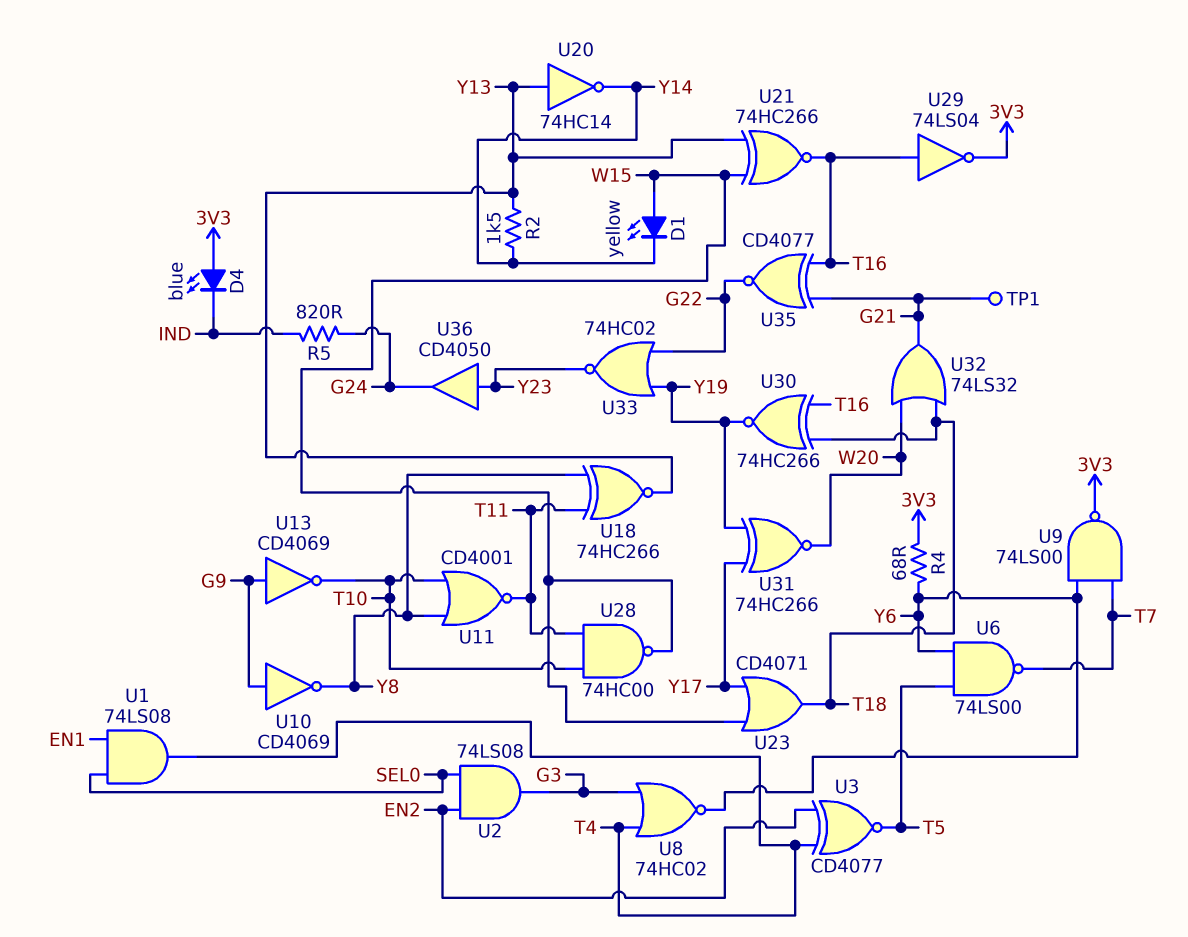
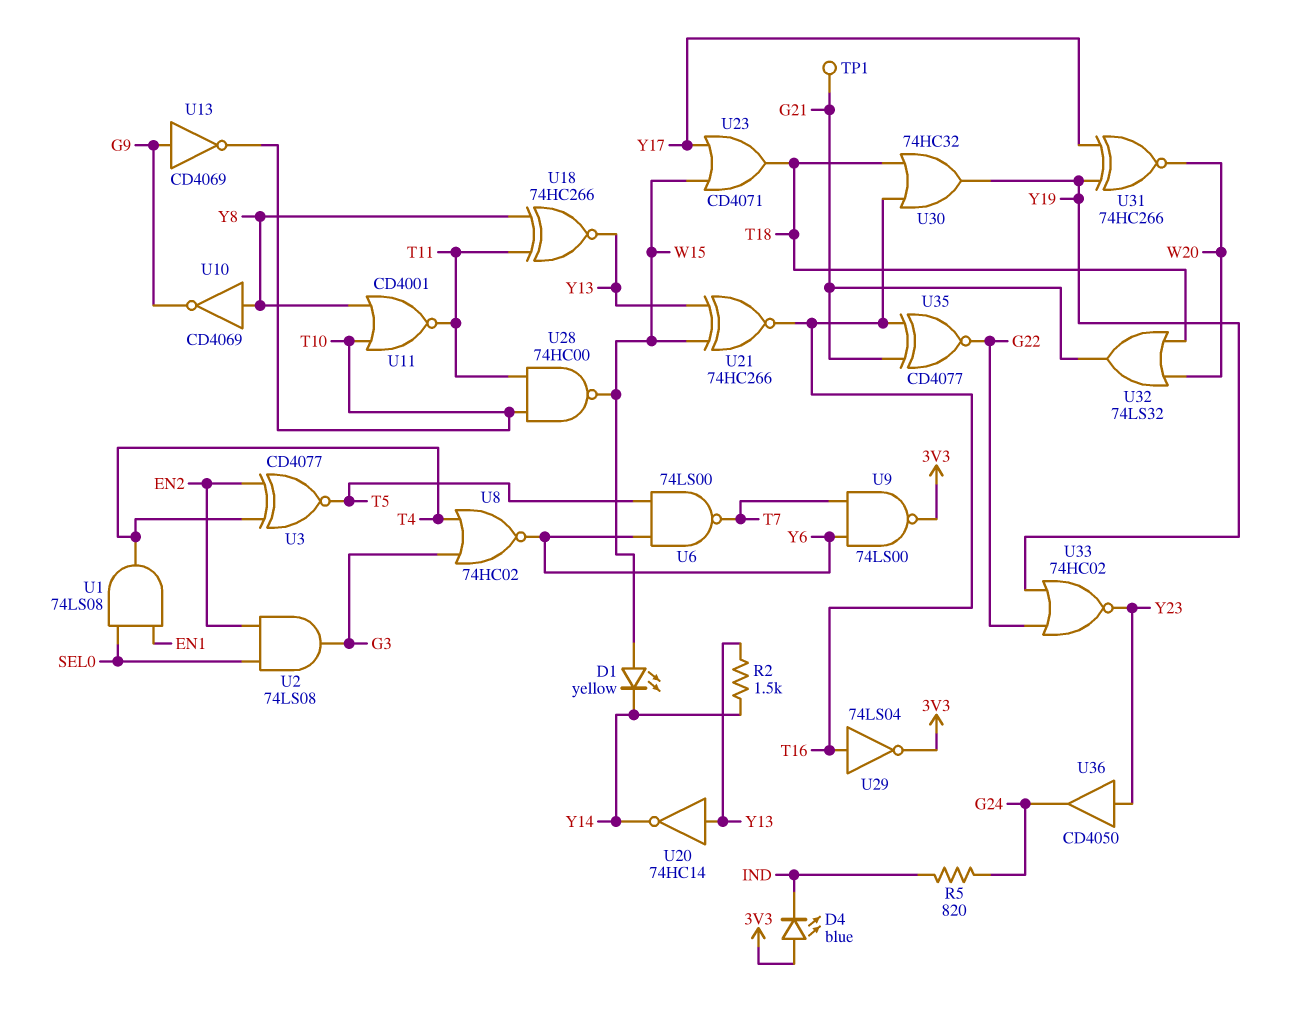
R4: 68 (3V3, Y6) -> none
U10: NOT CD4069 (in G9, out Y8) -> NOT CD4069 (in Y8, out G9)
U30: XNOR 74HC266 (in T16, in T18, out Y19) -> OR 74HC32 (in T16, in T18, out Y19)

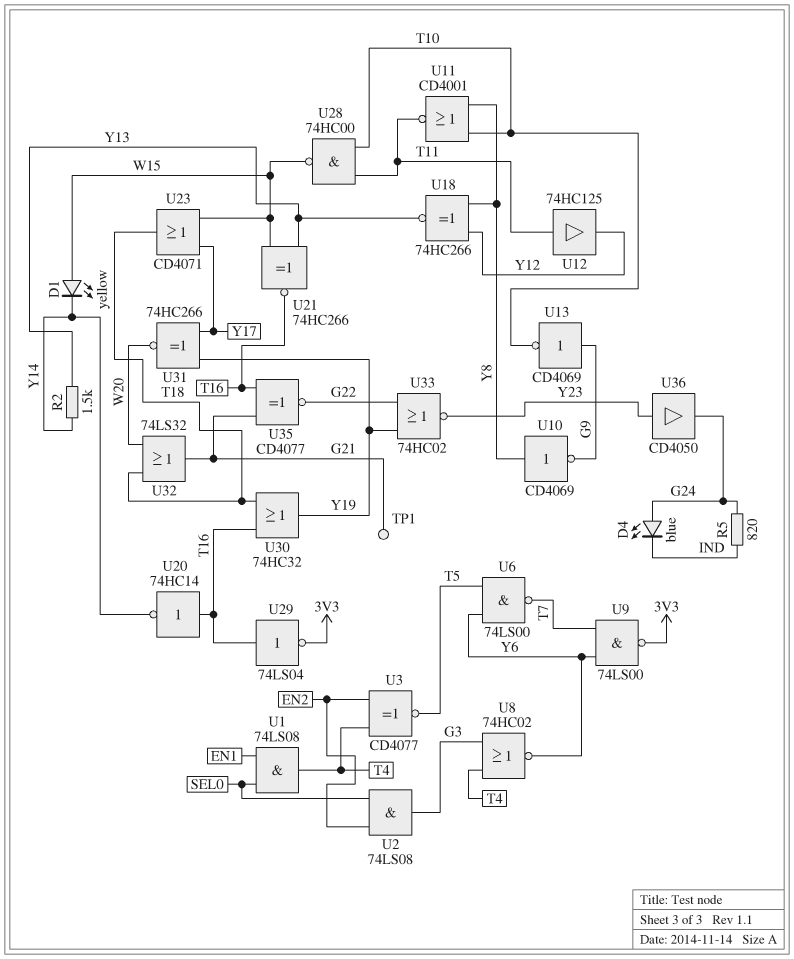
D4: LED blue (A 3V3, K IND) -> LED blue (A G24, K IND)
U12: none -> buffer 74HC125 (in T11, out Y12)
U18: XNOR 74HC266 (in T11, in Y8, out Y13) -> XNOR 74HC266 (in Y8, in Y12, out Y13)
U20: NOT 74HC14 (in Y13, out Y14) -> NOT 74HC14 (in T16, out Y14)

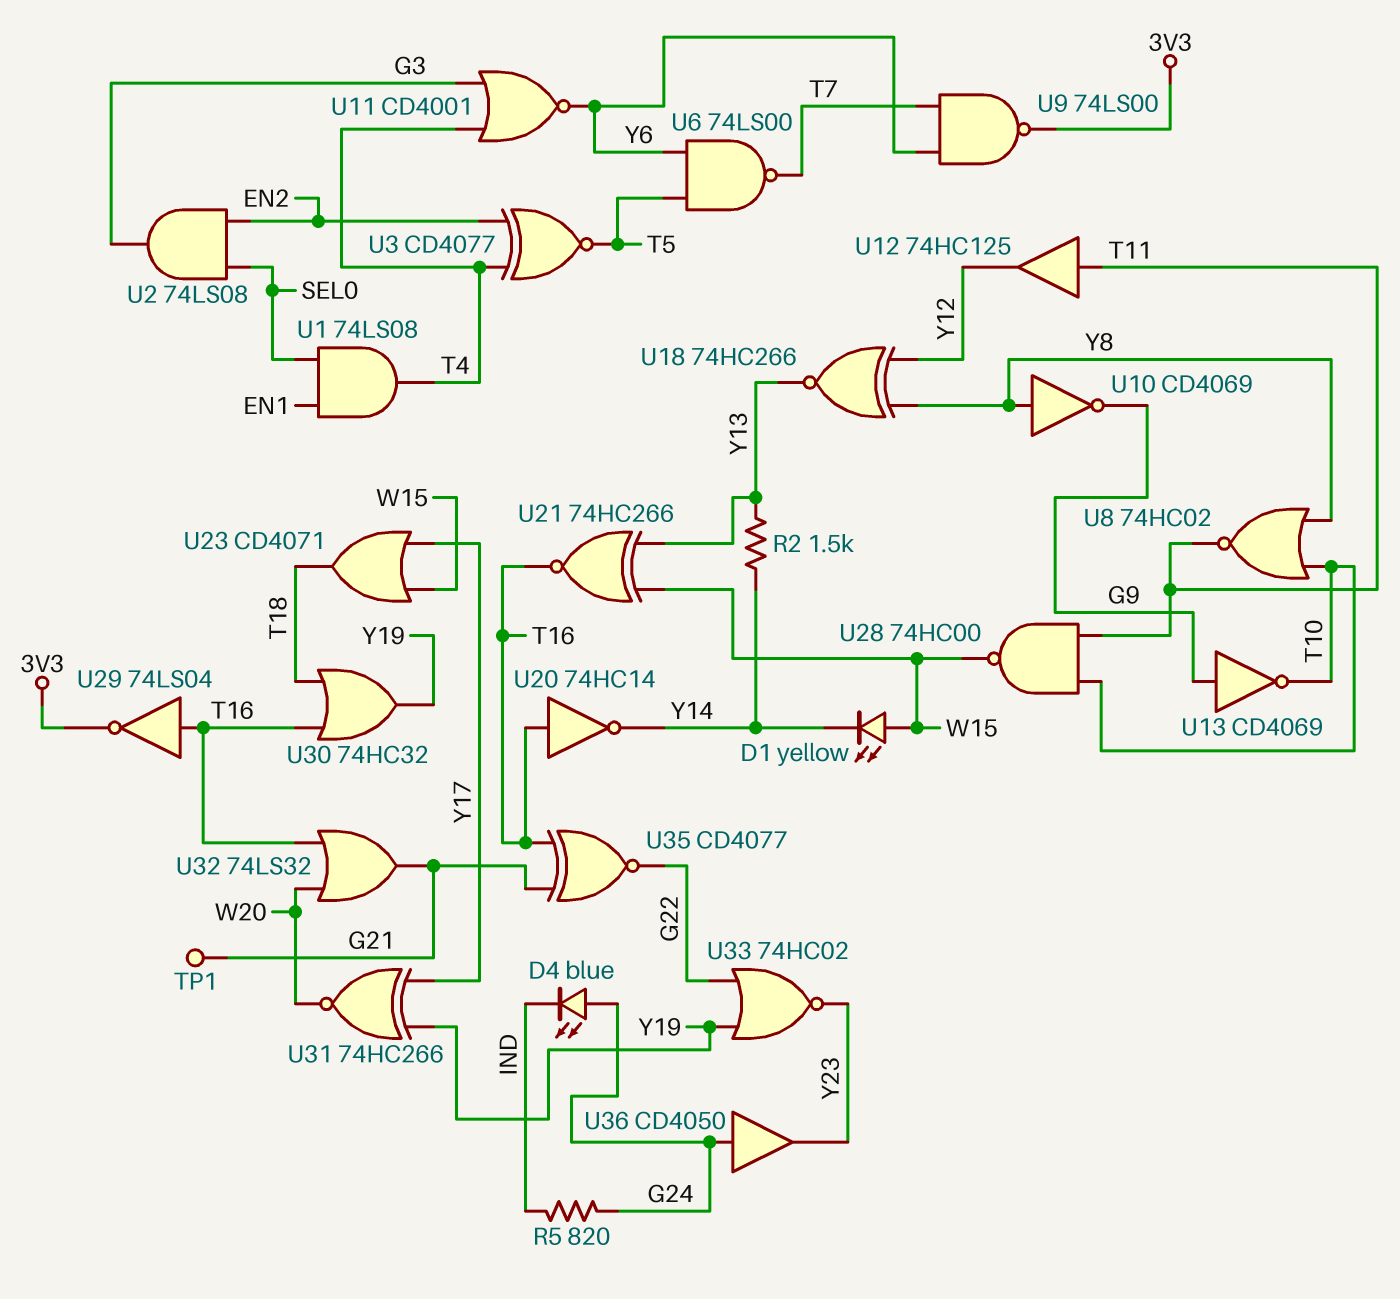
U8: NOR 74HC02 (in G3, in T4, out Y6) -> NOR 74HC02 (in T10, in Y8, out T11)
U11: NOR CD4001 (in T10, in Y8, out T11) -> NOR CD4001 (in G3, in T4, out Y6)
U32: OR 74LS32 (in T18, in W20, out G21) -> OR 74LS32 (in T16, in W20, out G21)
U36: buffer CD4050 (in Y23, out G24) -> buffer CD4050 (in G24, out Y23)

